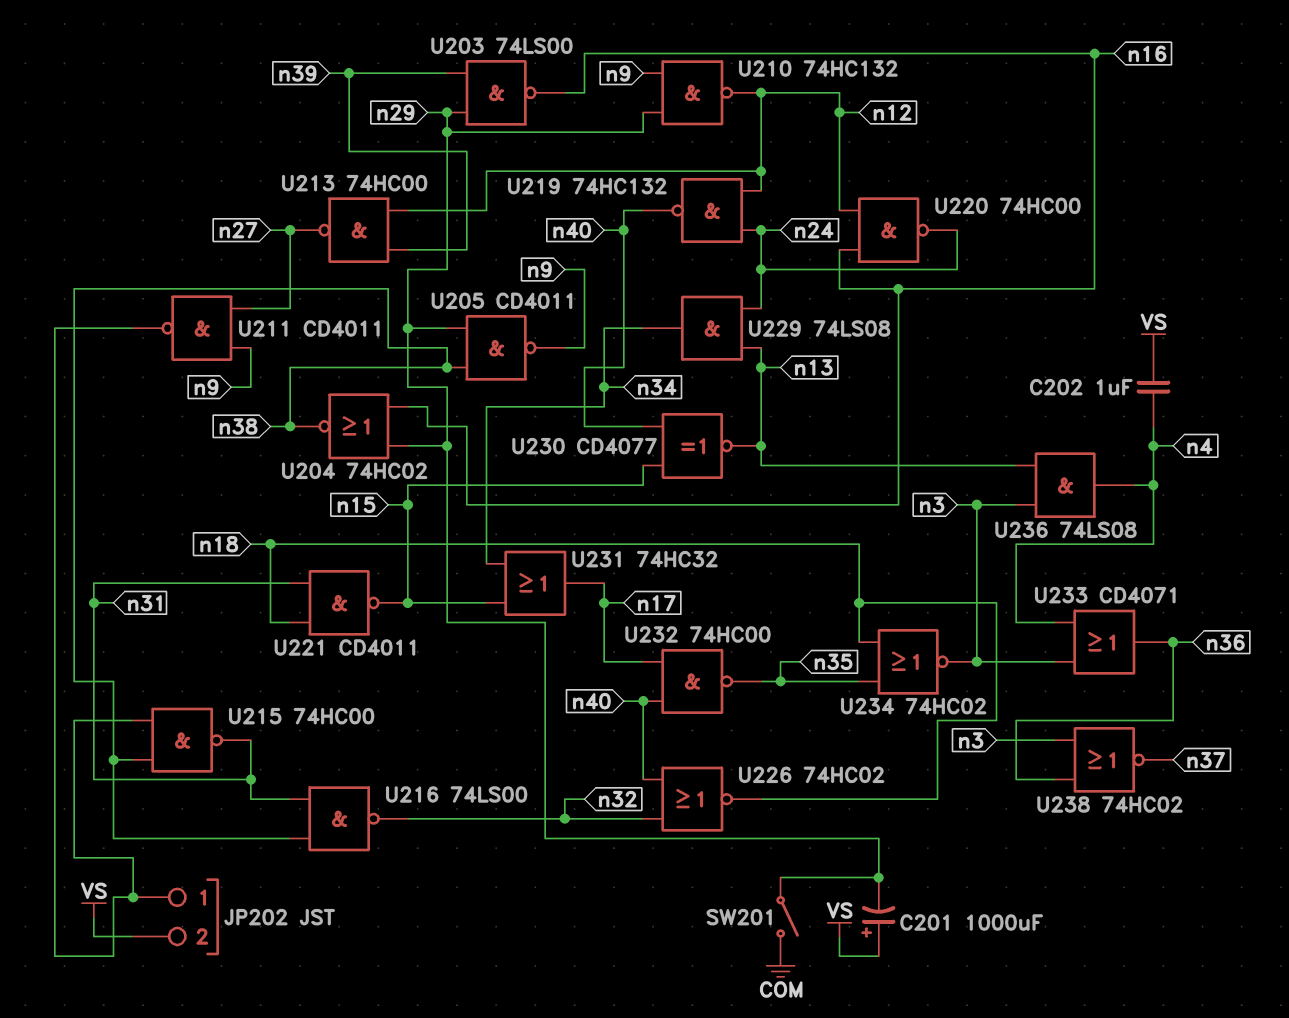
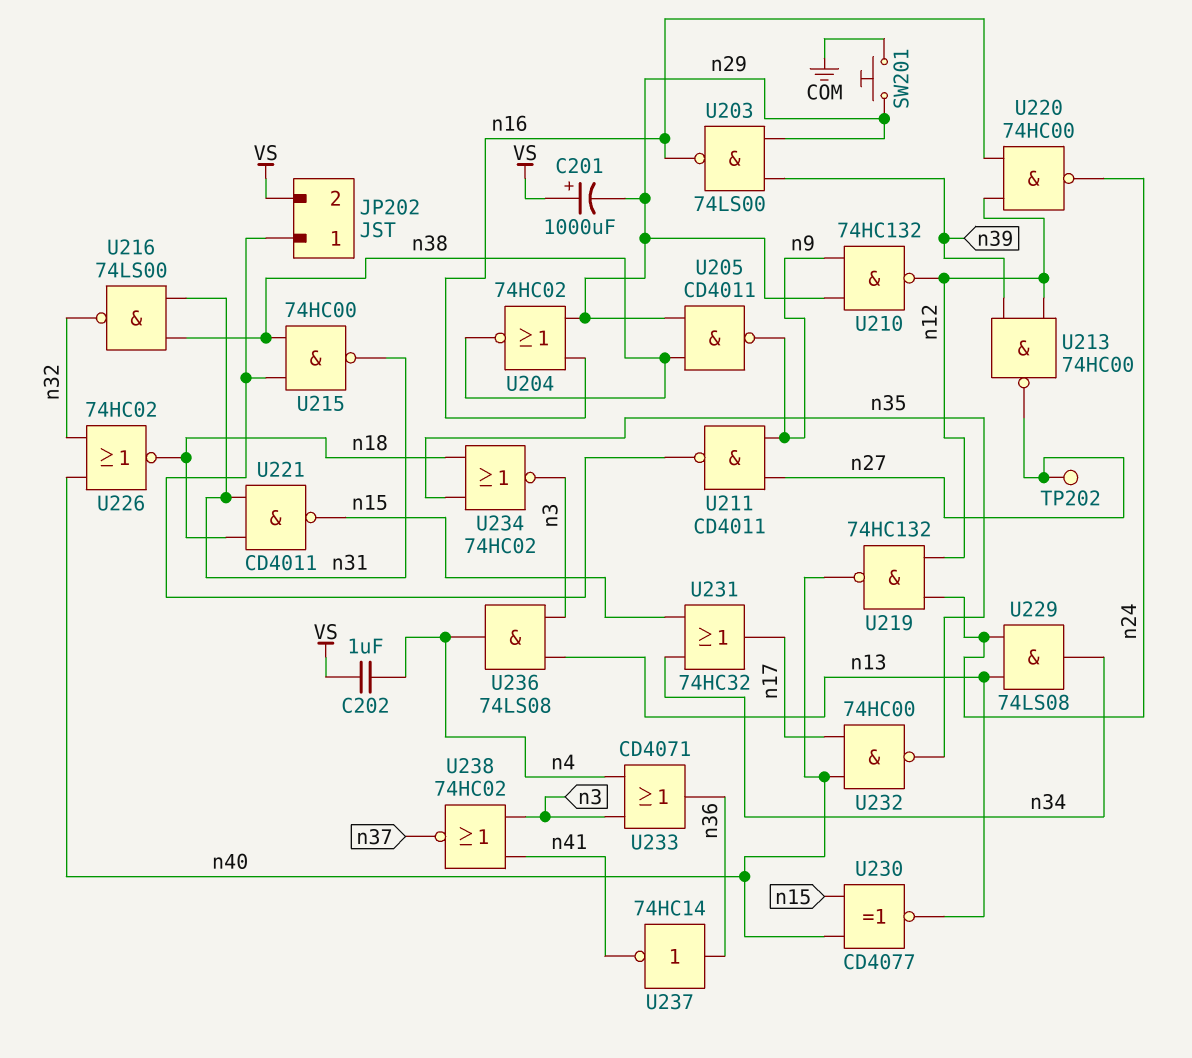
SW201: switch (COM, n29) -> button (COM, n29)
TP202: none -> test point (n27)
U237: none -> NOT 74HC14 (in n36, out n41)
U238: NOR 74HC02 (in n3, in n36, out n37) -> NOR 74HC02 (in n3, in n41, out n37)

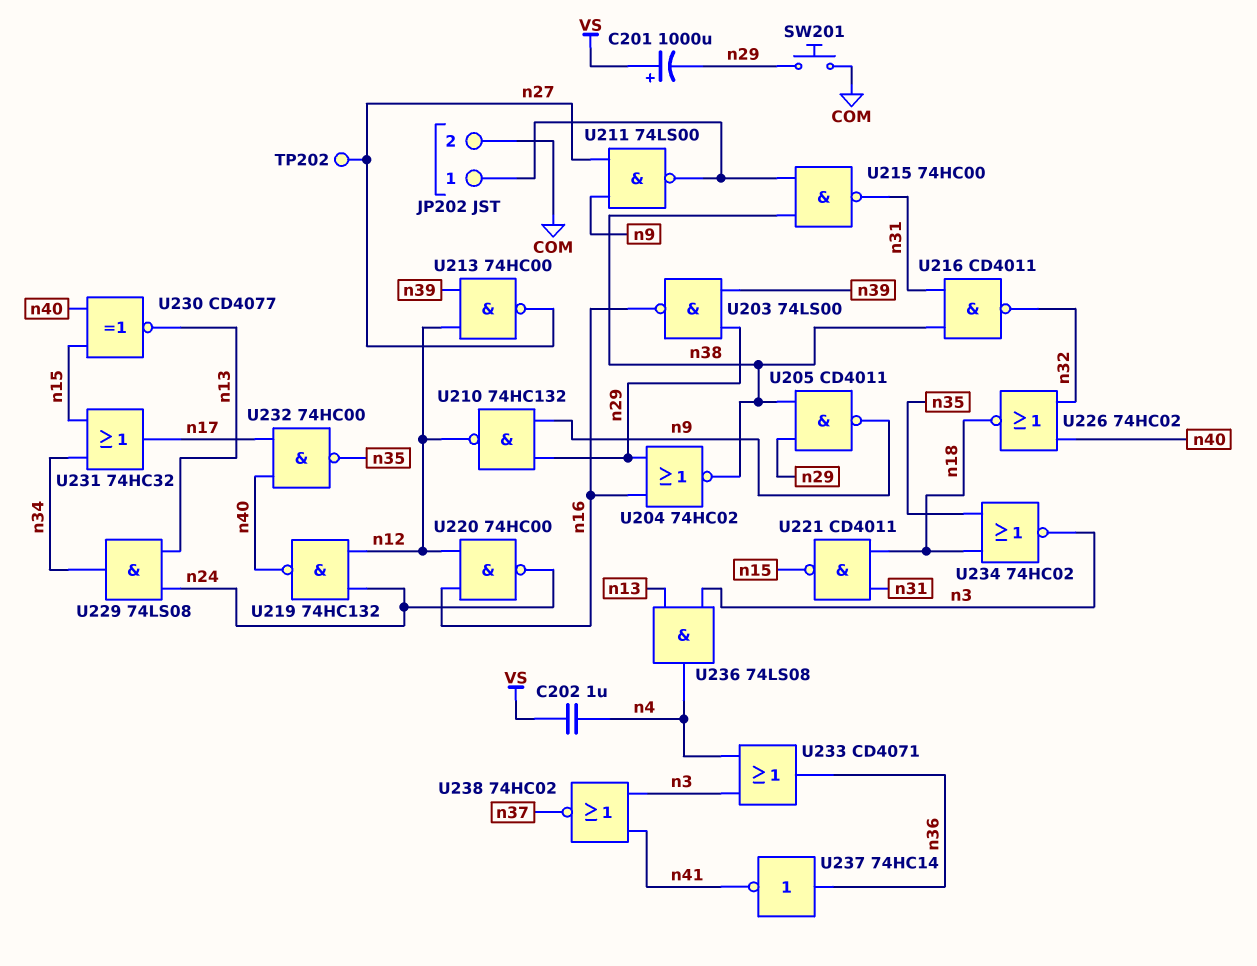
JP202 pin 2: VS -> COM
U211: NAND CD4011 (in n9, in n27, out JP202/1) -> NAND 74LS00 (in n9, in n27, out JP202/1)
U216: NAND 74LS00 (in n31, in n38, out n32) -> NAND CD4011 (in n31, in n38, out n32)

